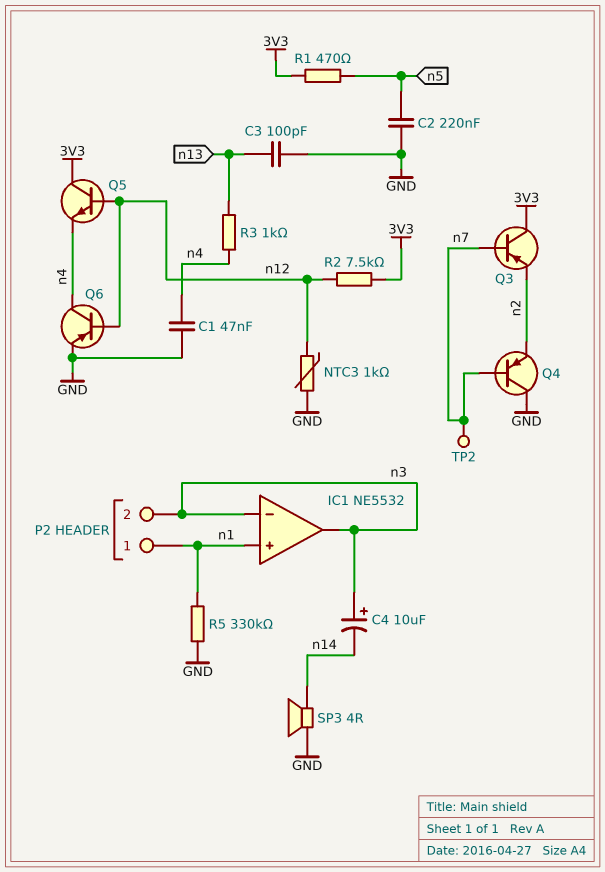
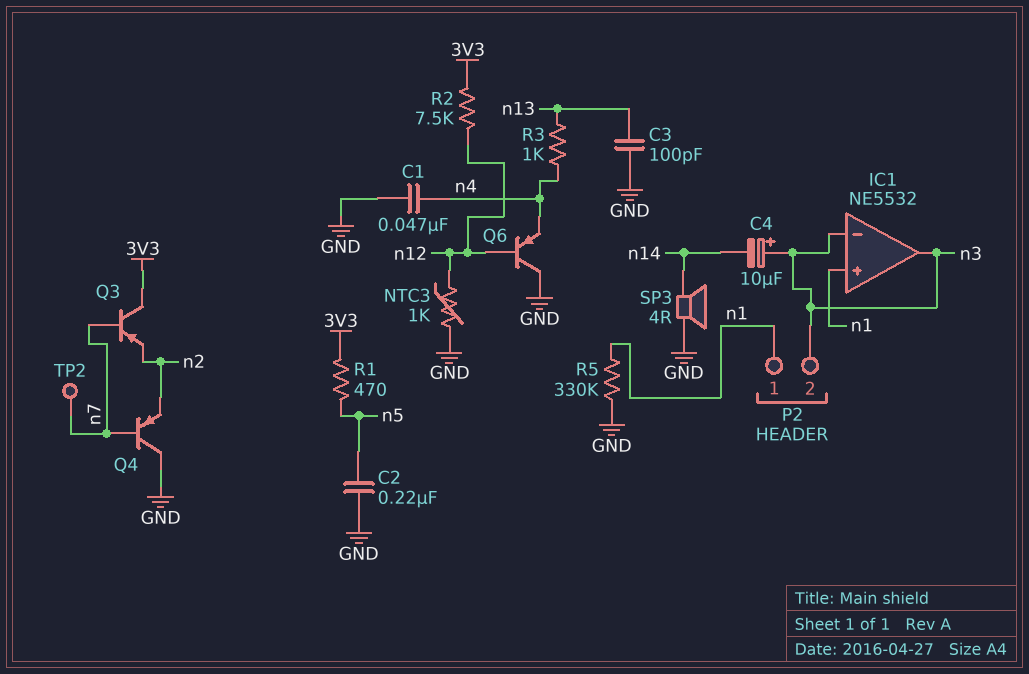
Q5: NPN (B n12, C 3V3, E n4) -> none
Q6: PNP (B n12, C n4, E GND) -> PNP (B n12, C GND, E n4)

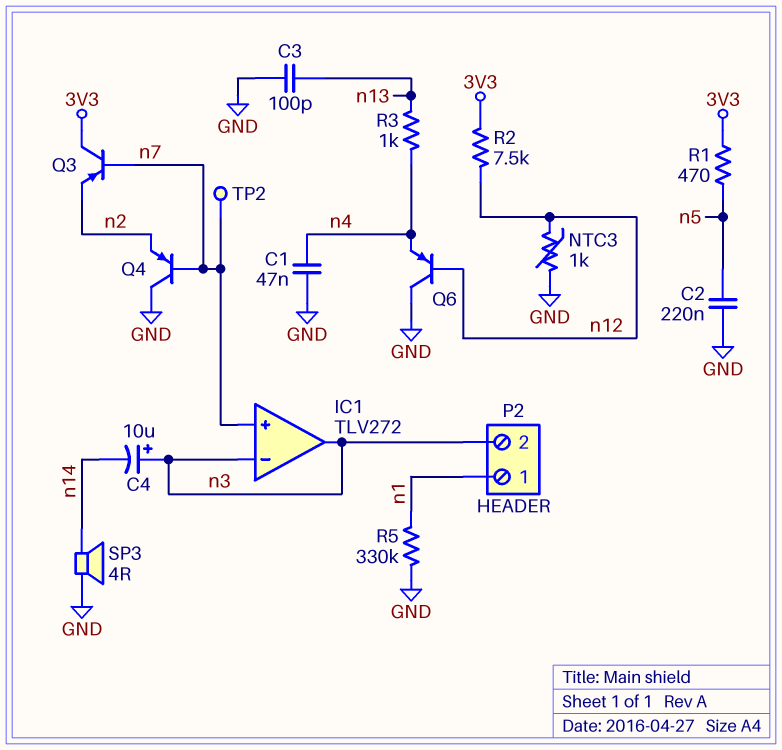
IC1: NE5532 -> TLV272
IC1 pin in+: n1 -> n7

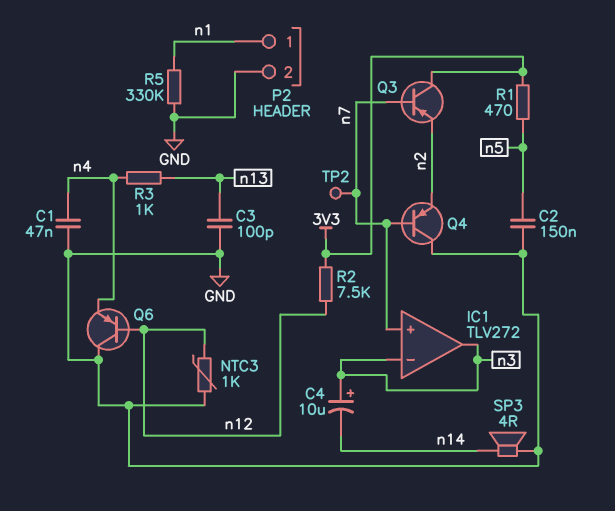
C2: 220nF (GND, n5) -> 150nF (GND, n5)
P2 pin 2: n3 -> GND

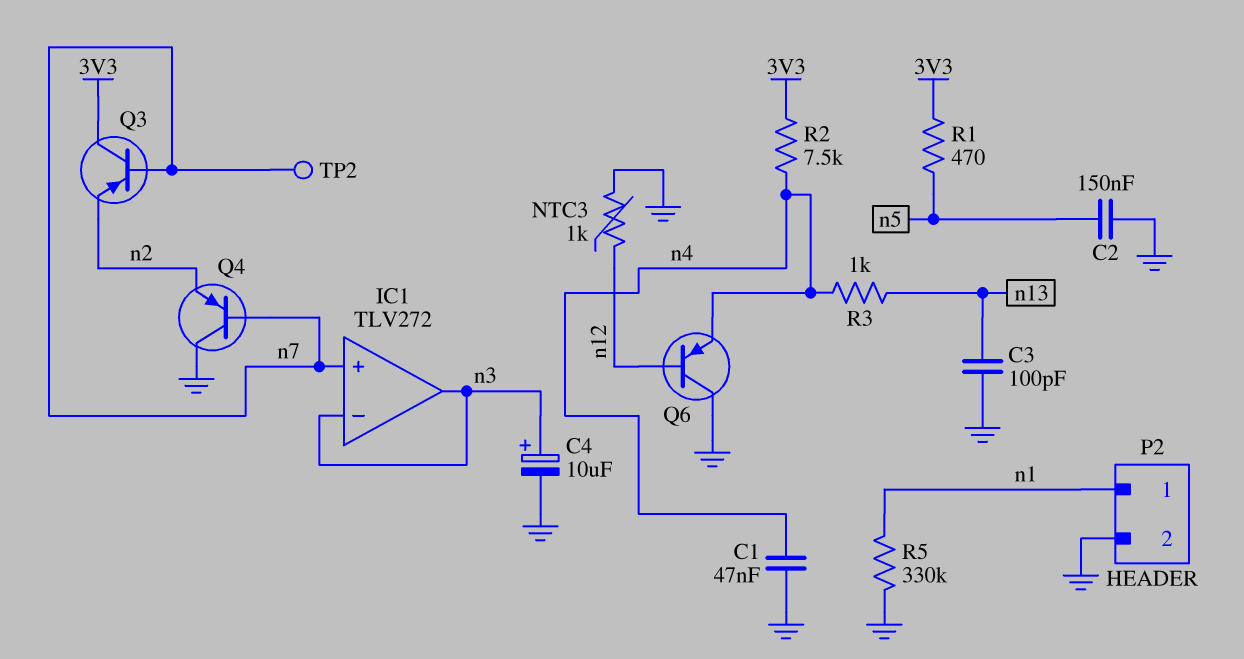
C4: 10uF (plus n3, minus n14) -> 10uF (plus n3, minus GND)
R2: 7.5k (3V3, n12) -> 7.5k (3V3, n4)
SP3: speaker 4R (GND, n14) -> none

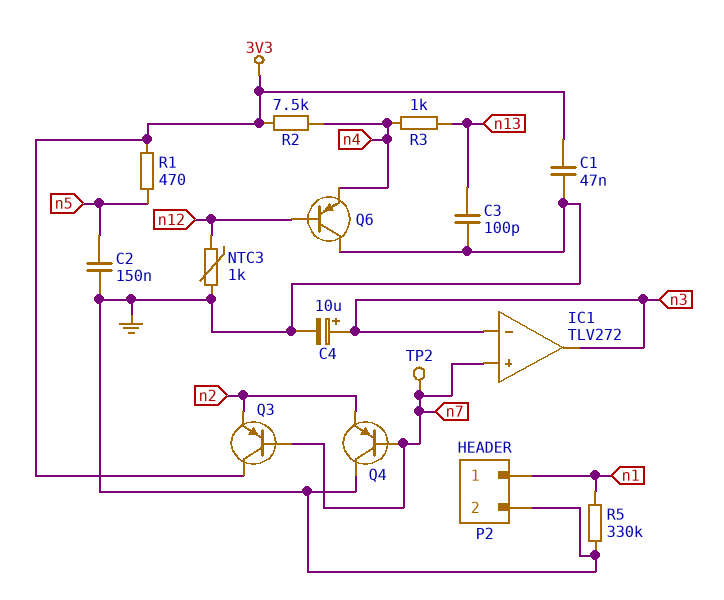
C1: 47nF (GND, n4) -> 47nF (3V3, GND)

